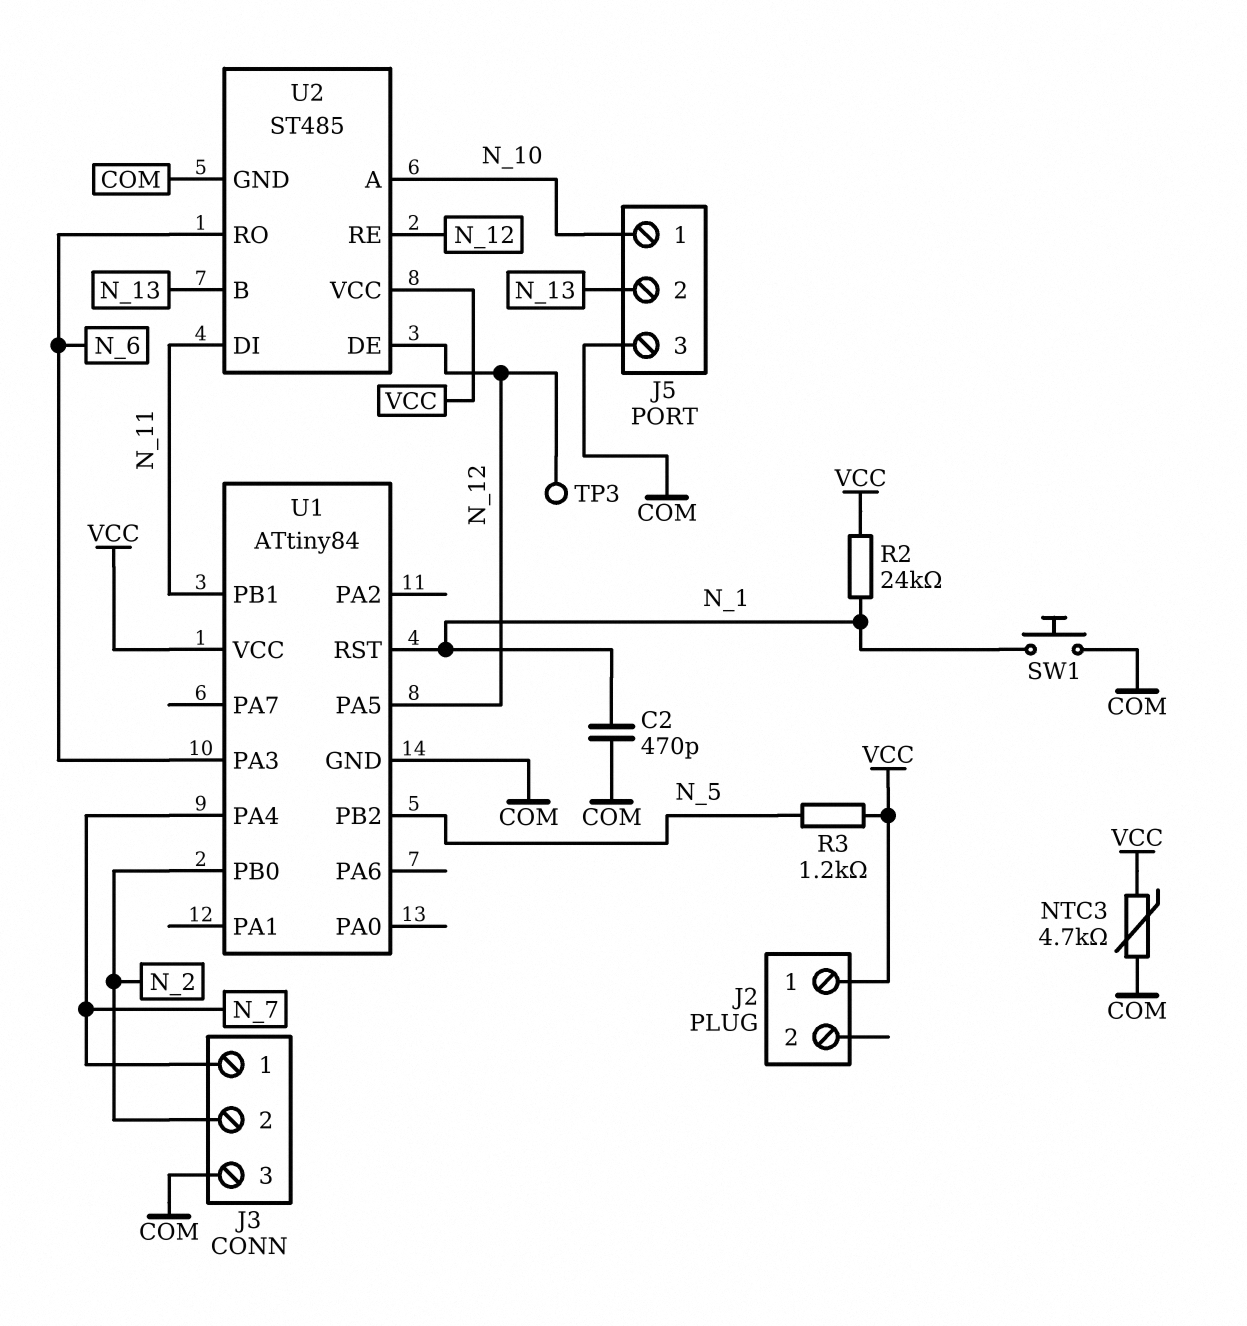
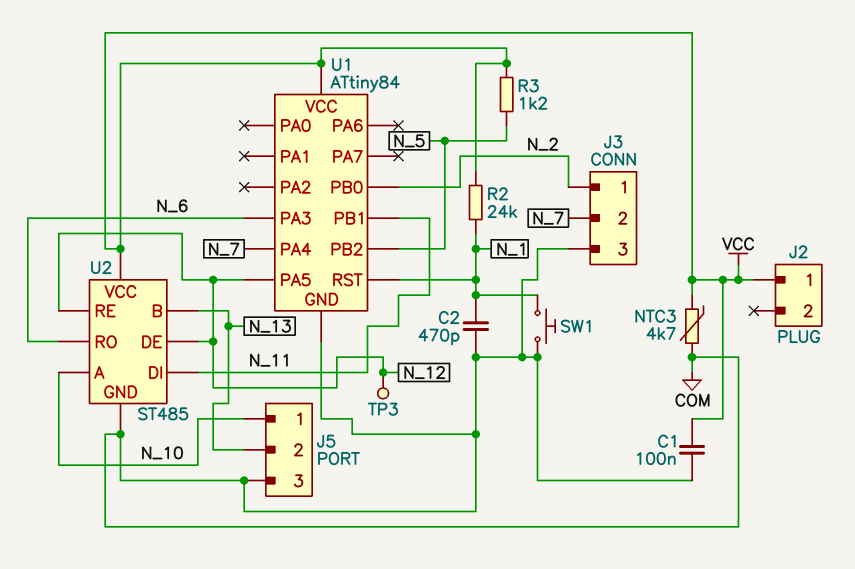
C1: none -> 100nF (COM, VCC)
J3 pin 1: N_7 -> N_2
J3 pin 2: N_2 -> N_7

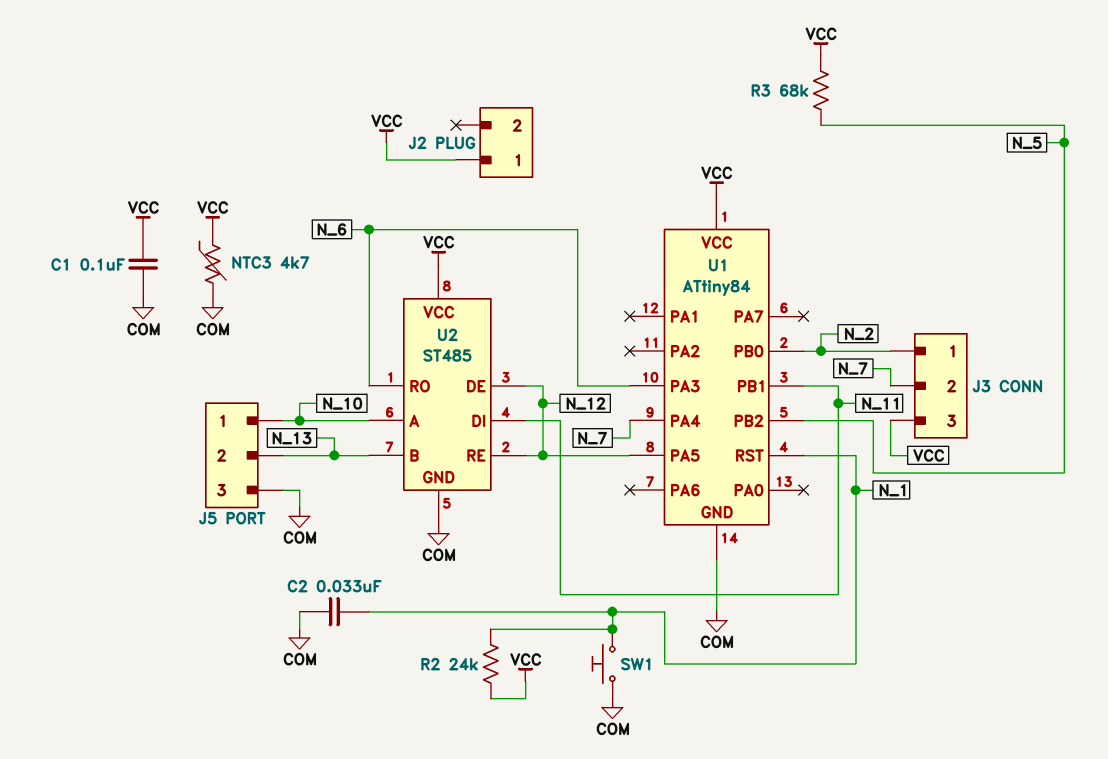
C2: 470pF (COM, N_1) -> 33nF (COM, N_1)
J3 pin 3: COM -> VCC
R3: 1.2k (N_5, VCC) -> 68k (N_5, VCC)
TP3: test point (N_12) -> none

